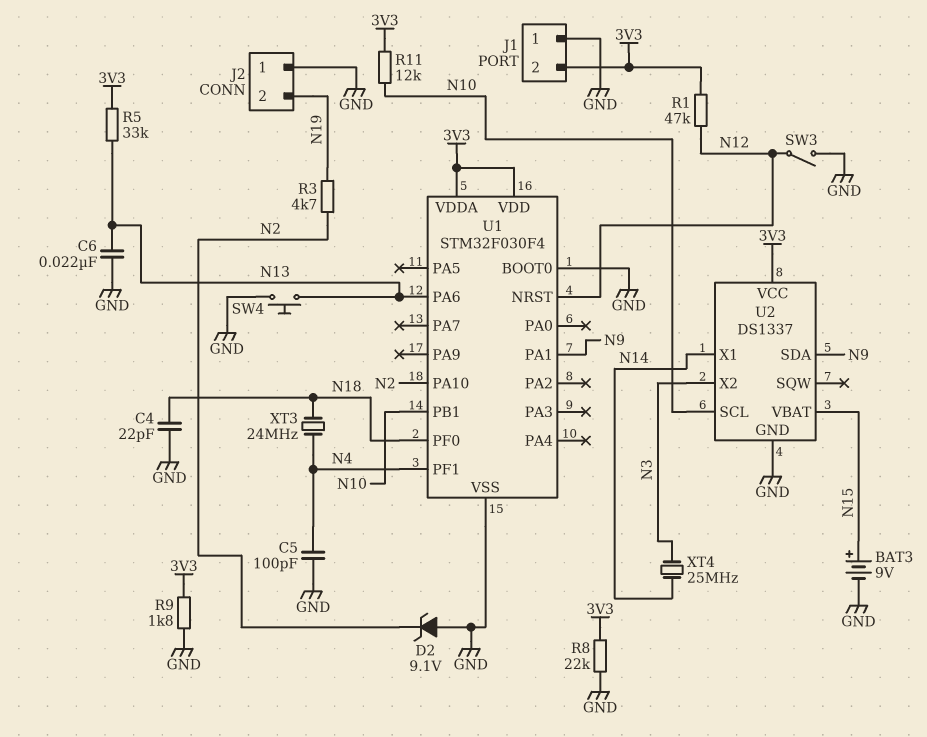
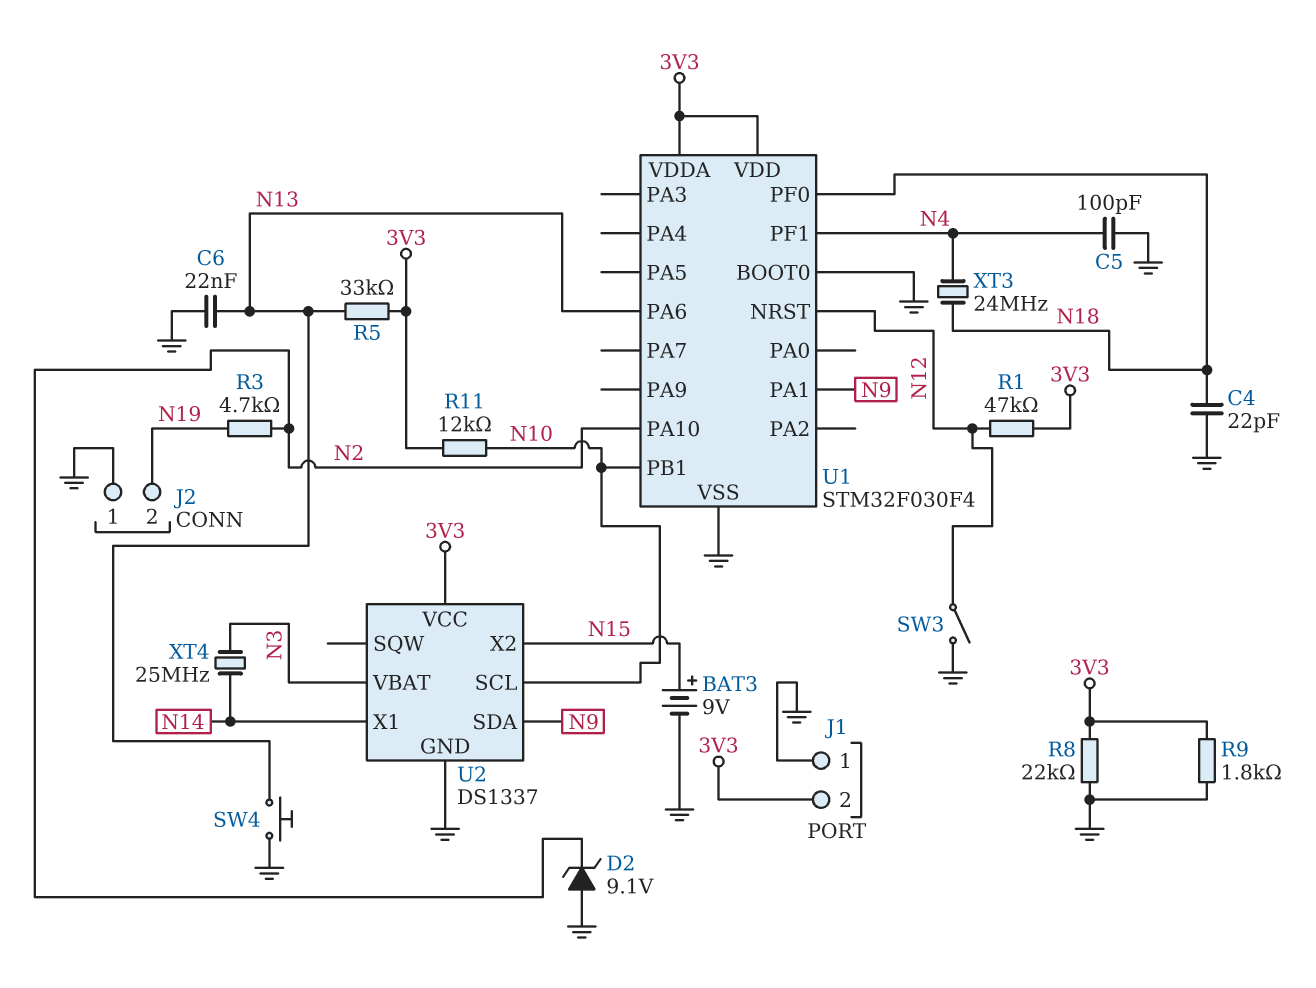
U2 pin VBAT: N15 -> N3
U2 pin X2: N3 -> N15

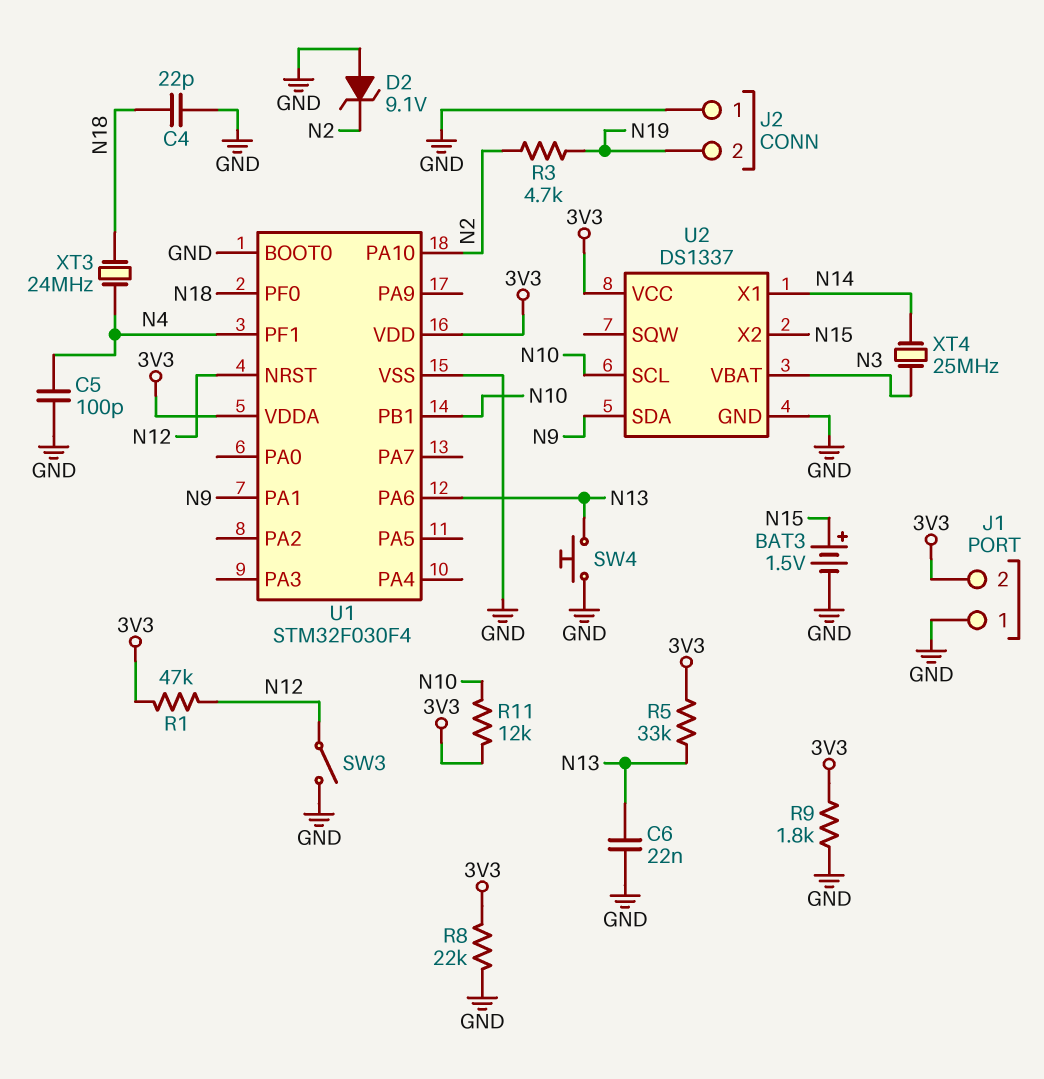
BAT3: 9V (plus N15, minus GND) -> 1.5V (plus N15, minus GND)

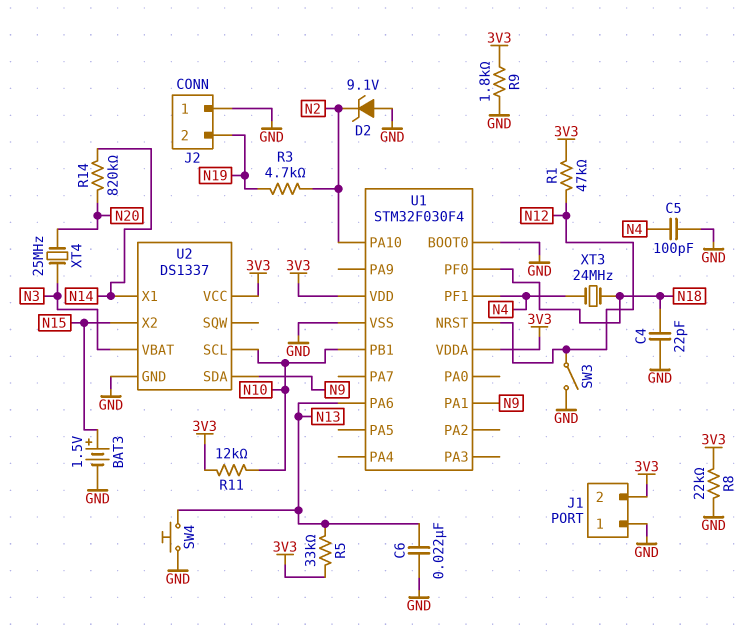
R14: none -> 820k (N14, N20)
XT4: 25MHz (N3, N14) -> 25MHz (N3, N20)

